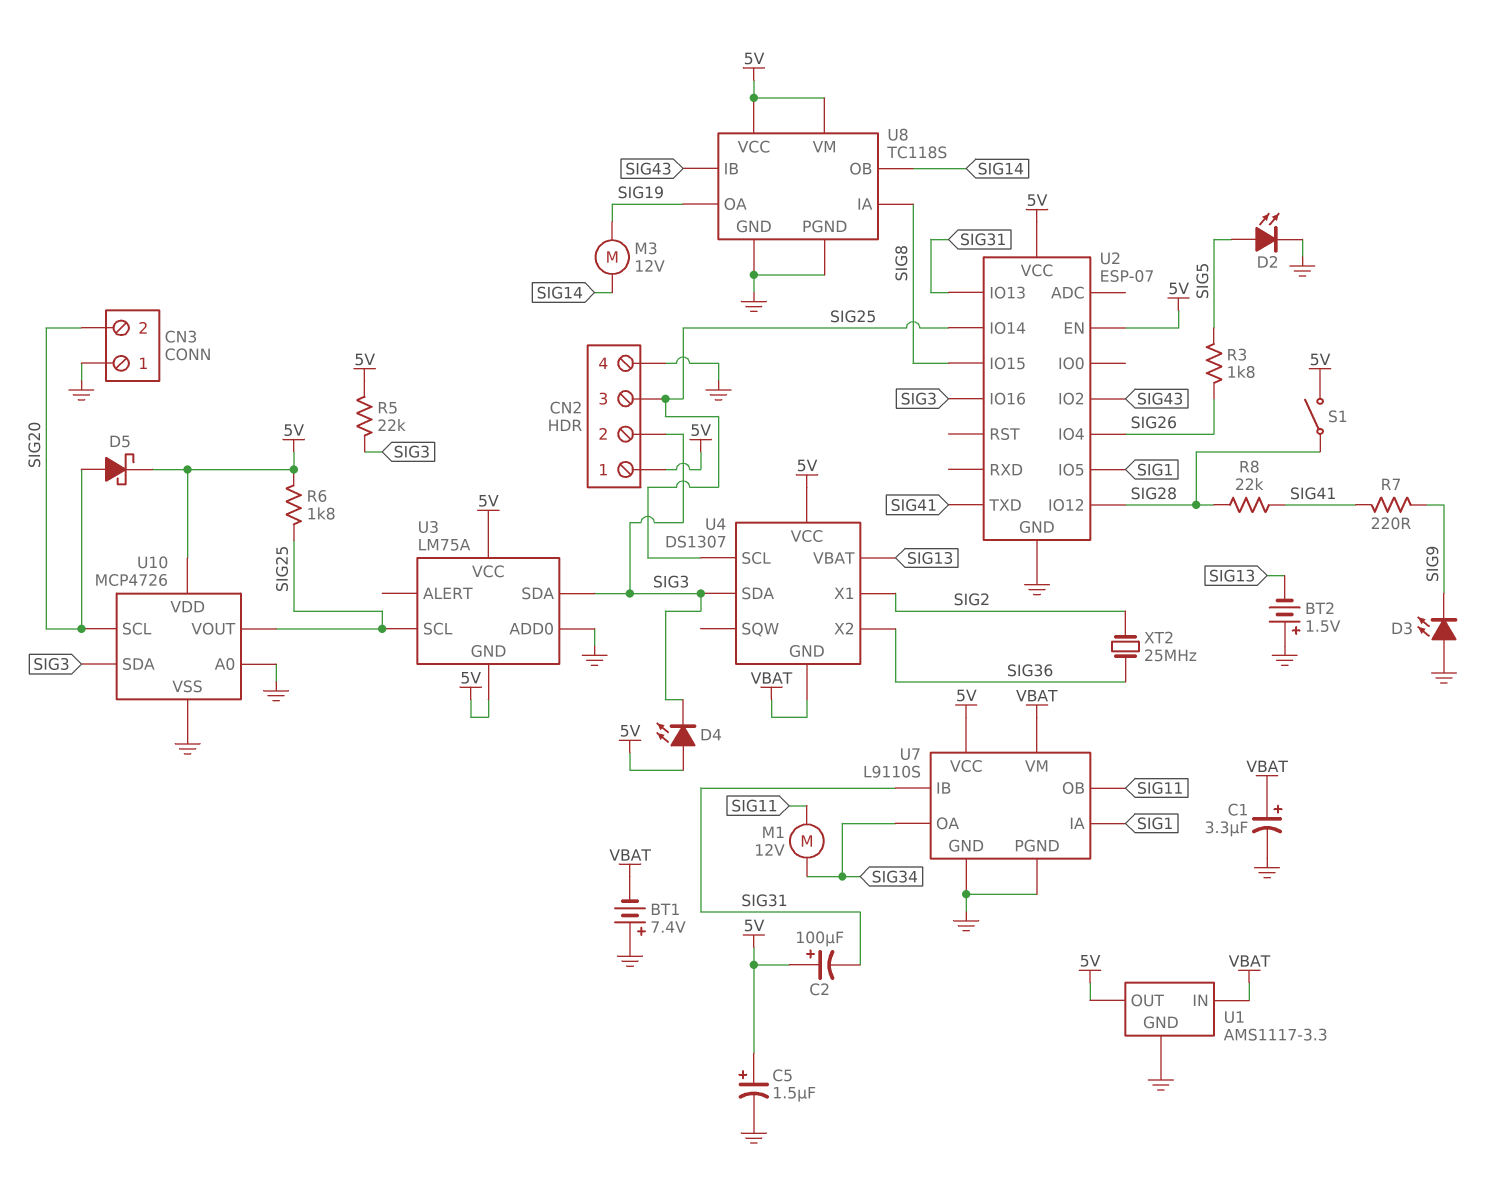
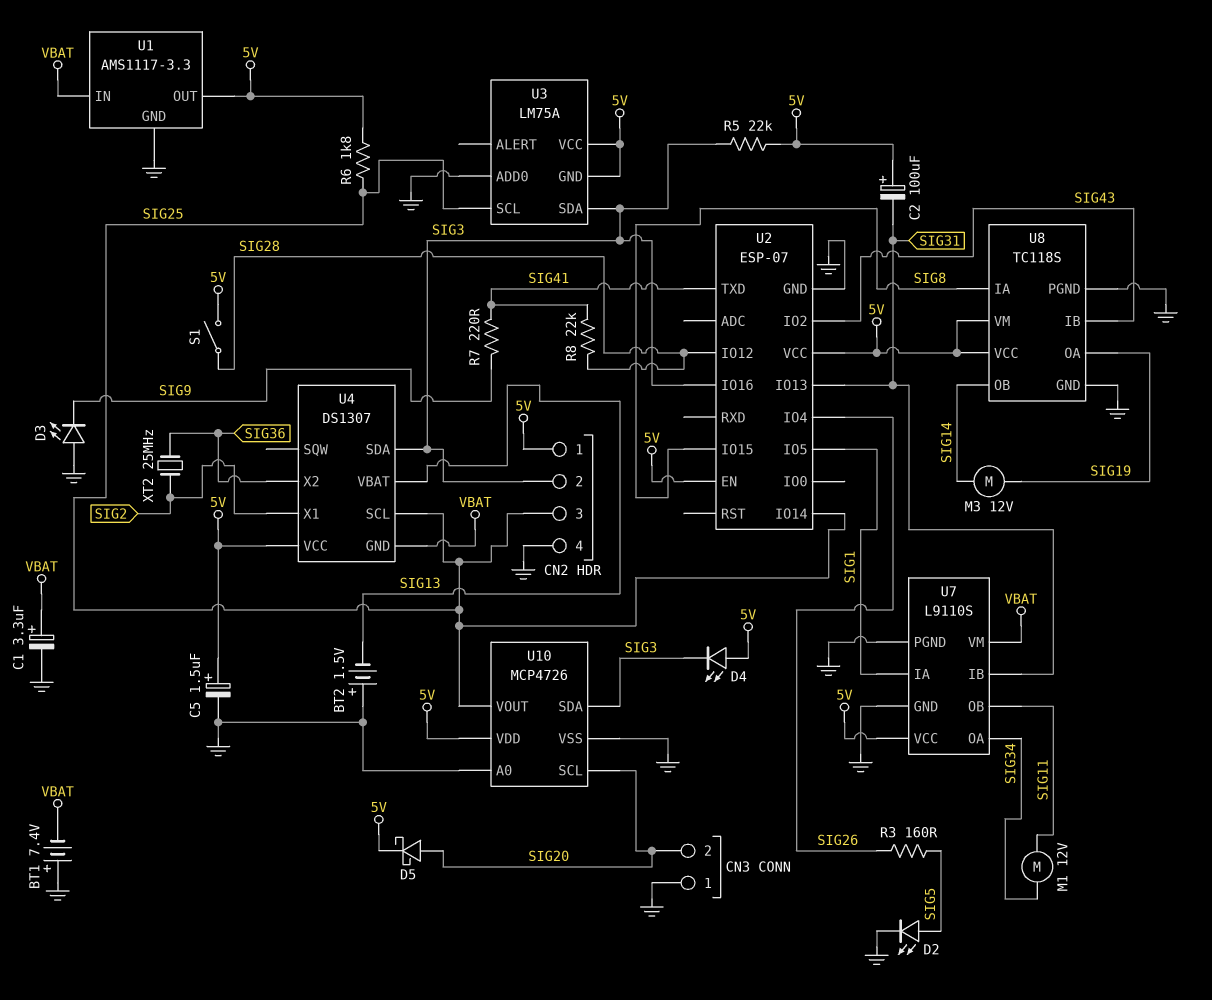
R3: 1.8k (SIG5, SIG26) -> 160 (SIG5, SIG26)

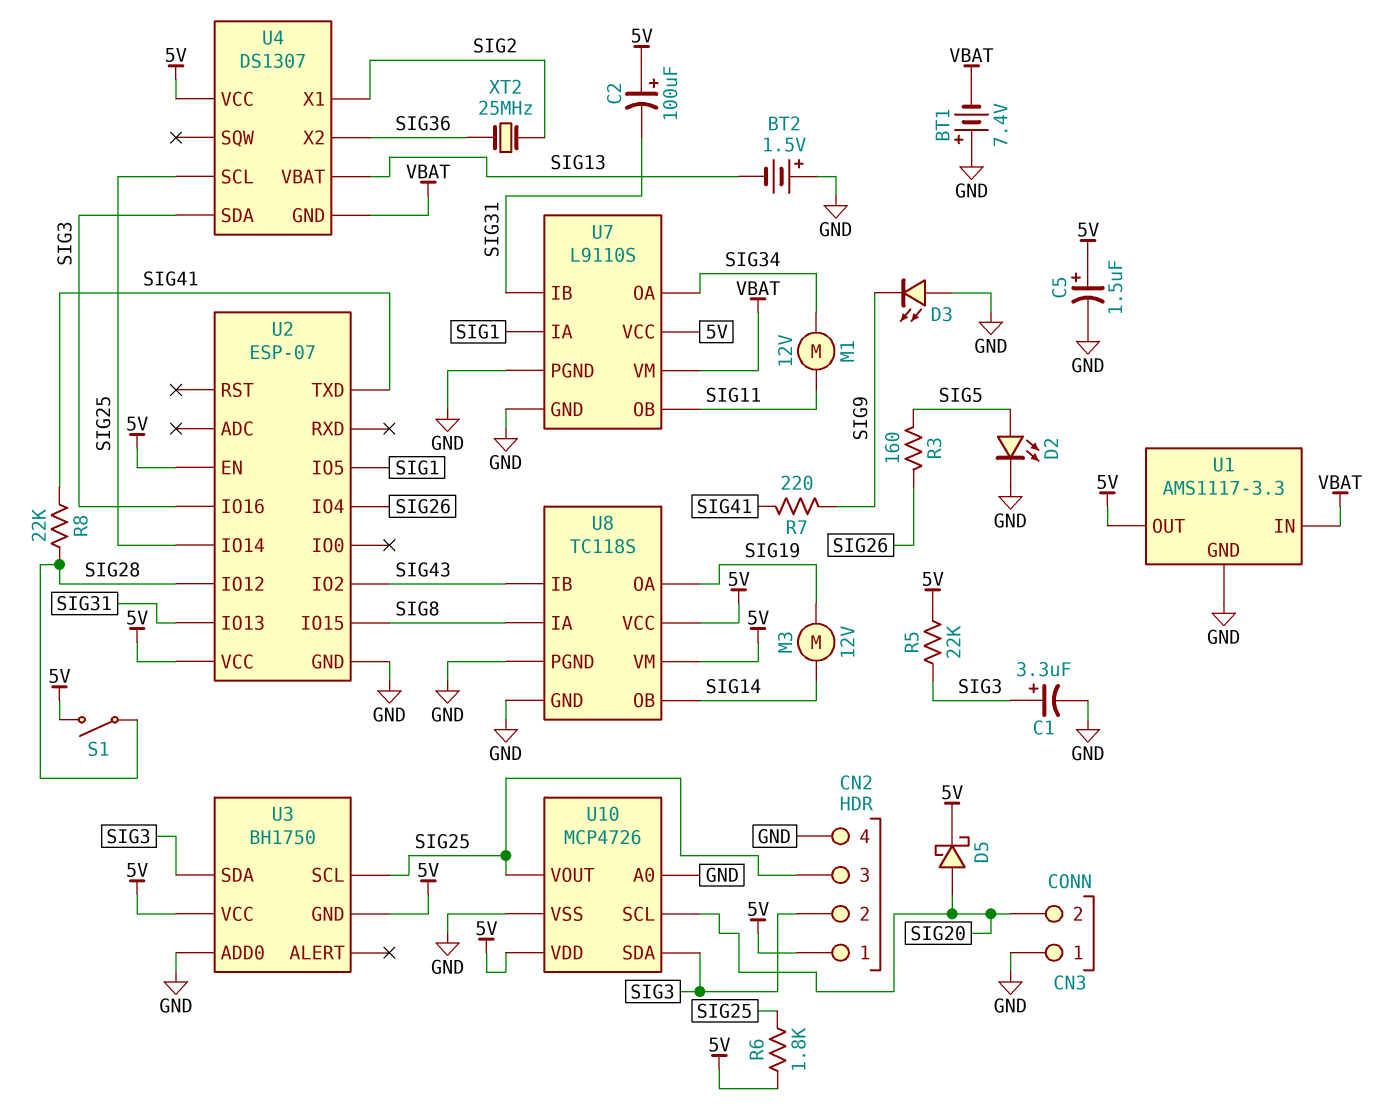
C1: 3.3uF (plus VBAT, minus GND) -> 3.3uF (plus SIG3, minus GND)
D4: LED (A 5V, K SIG3) -> none
U3: LM75A -> BH1750

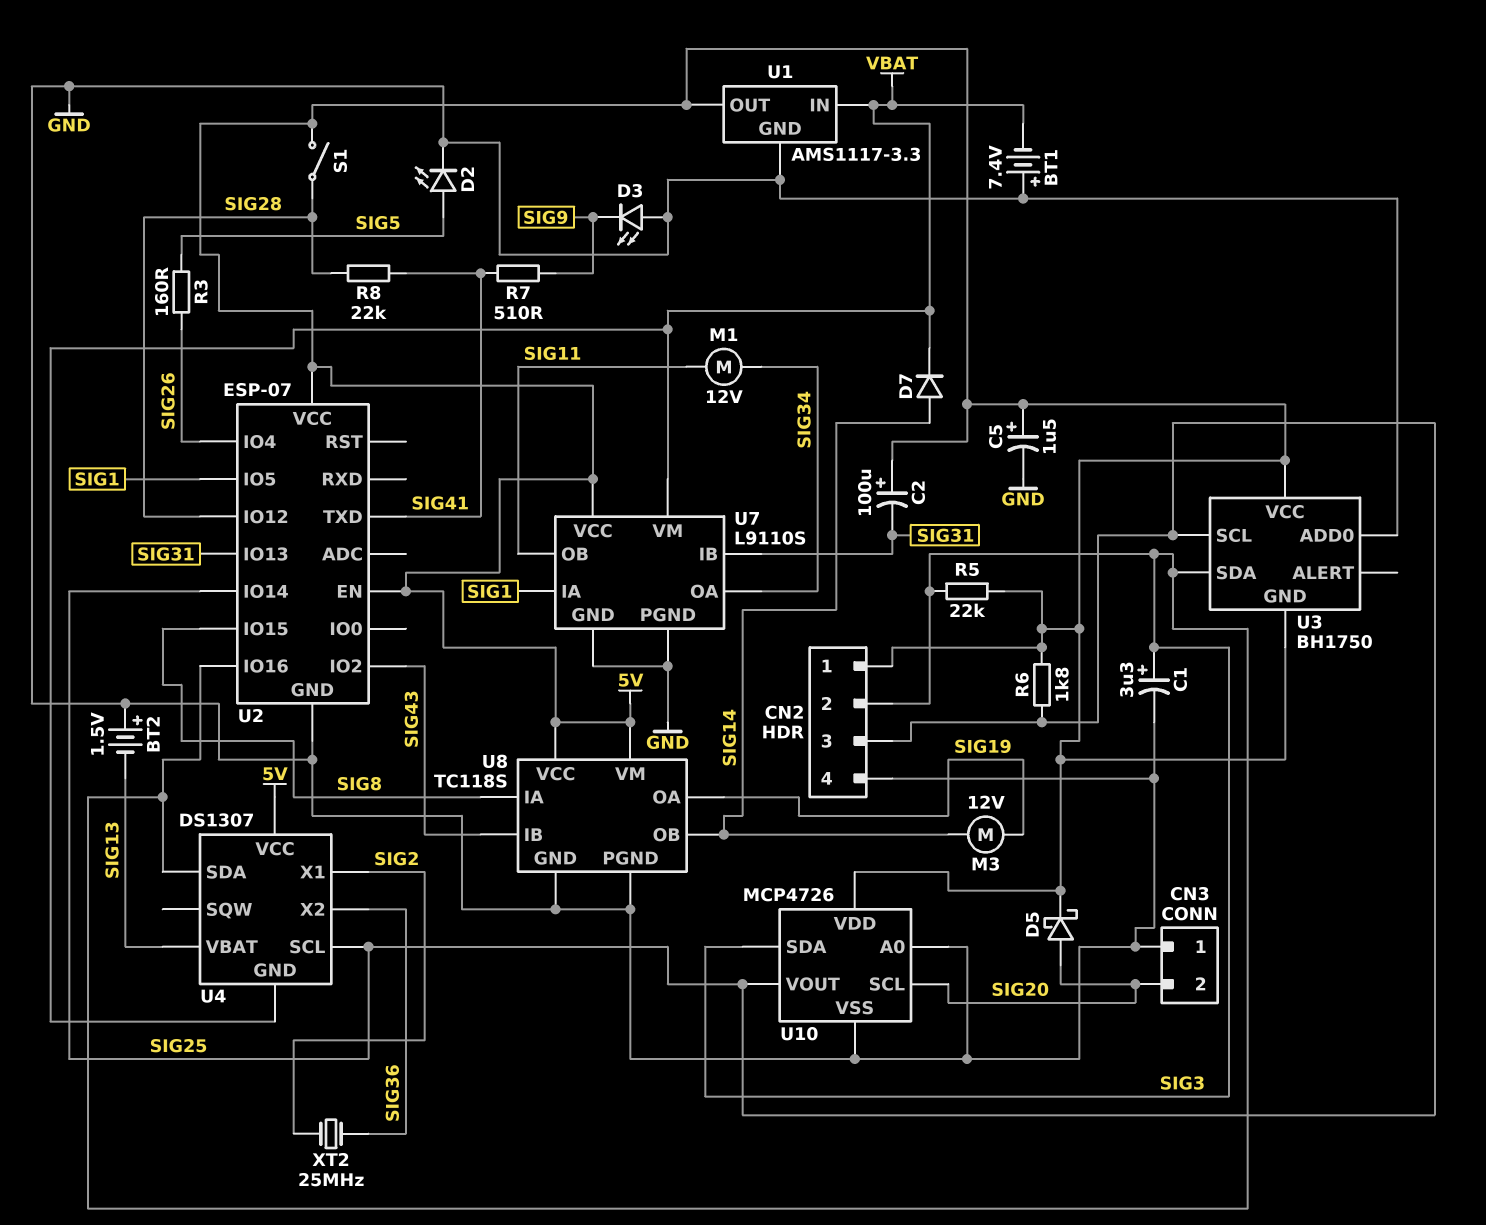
D7: none -> diode (A SIG14, K VBAT)
R7: 220 (SIG9, SIG41) -> 510 (SIG9, SIG41)

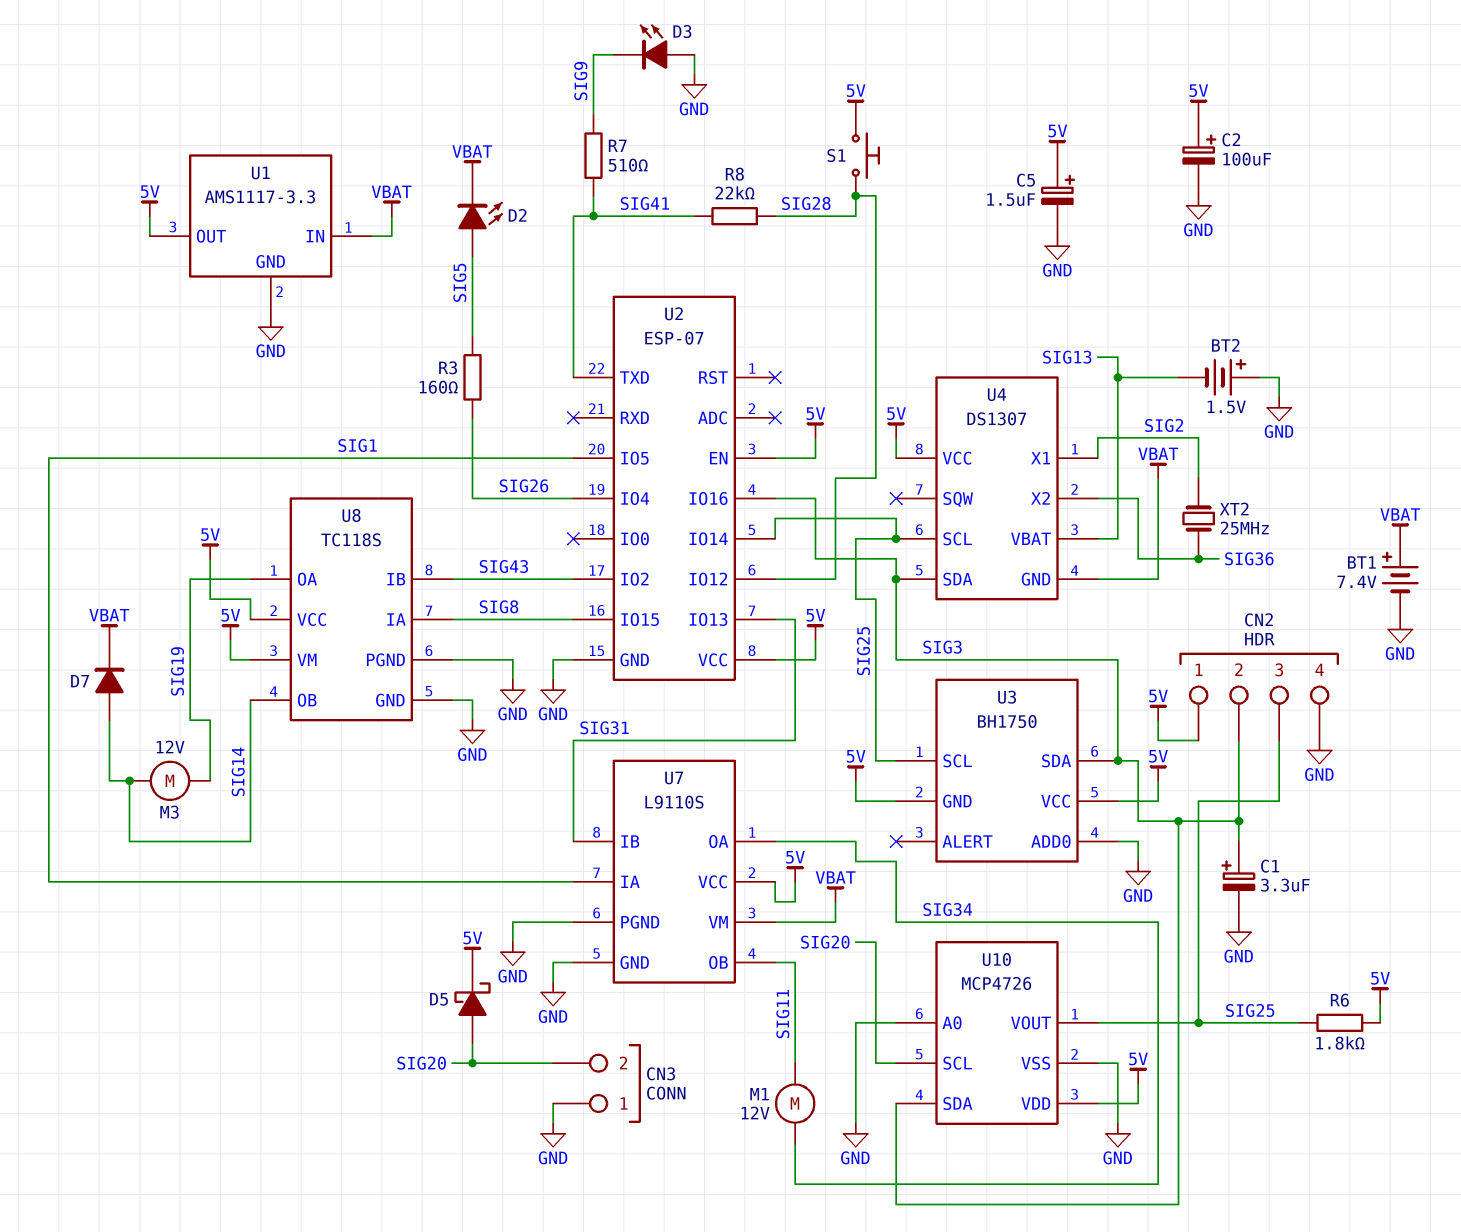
BT1: 7.4V (plus GND, minus VBAT) -> 7.4V (plus VBAT, minus GND)
C2: 100uF (plus 5V, minus SIG31) -> 100uF (plus 5V, minus GND)
D2: LED (A SIG5, K GND) -> LED (A SIG5, K VBAT)
R5: 22k (5V, SIG3) -> none
S1: switch (5V, SIG28) -> button (5V, SIG28)

